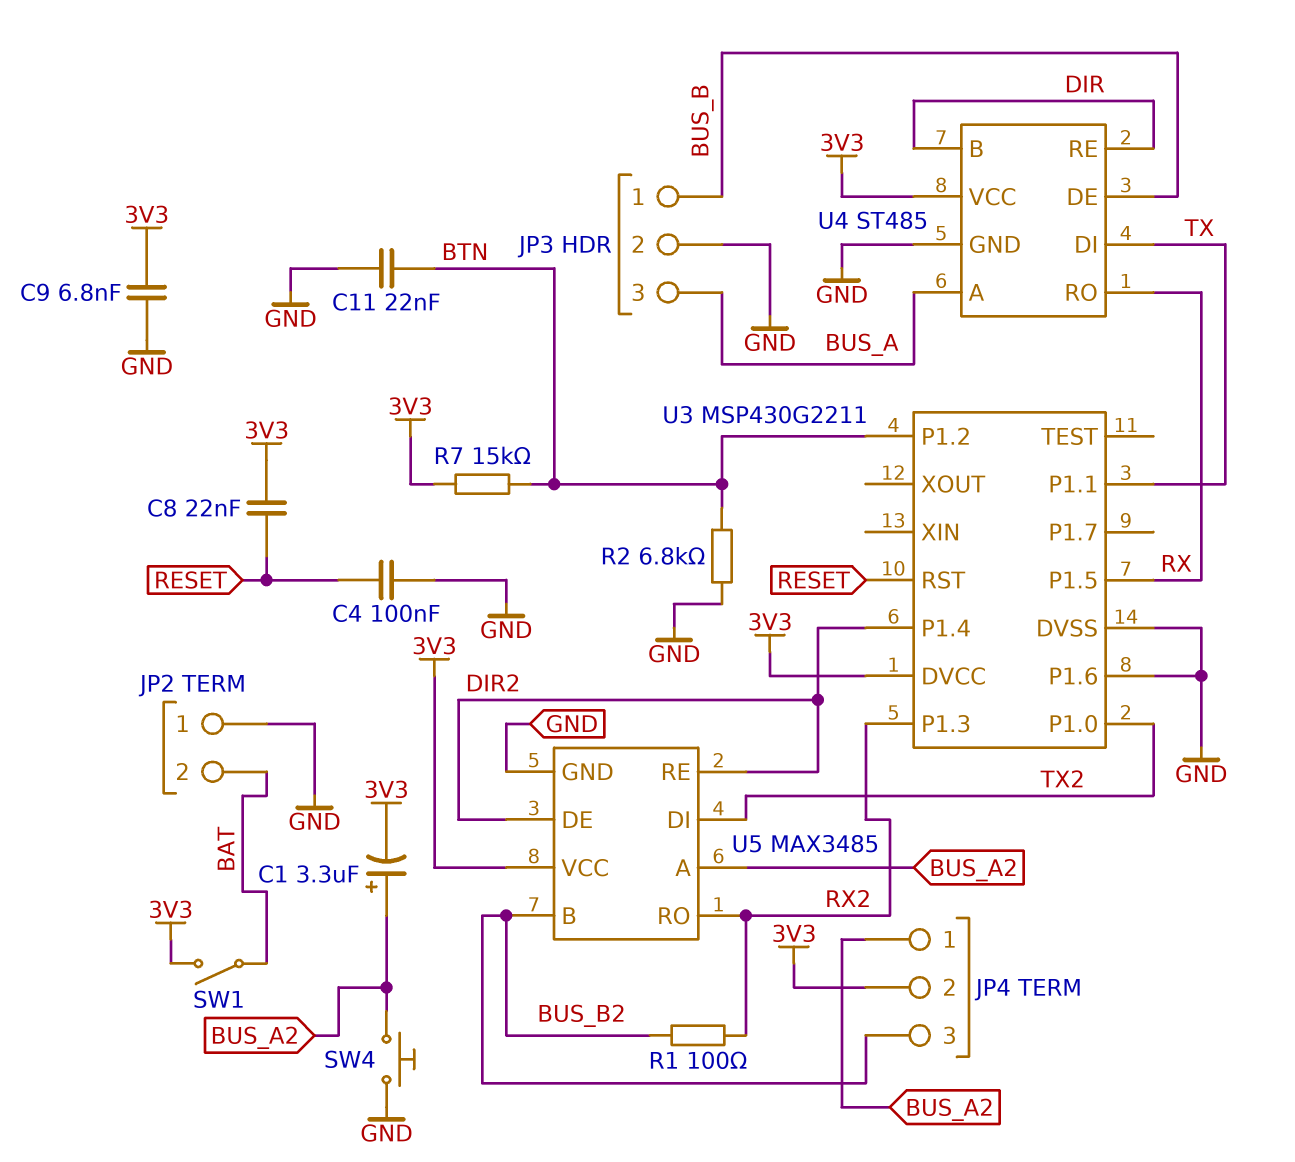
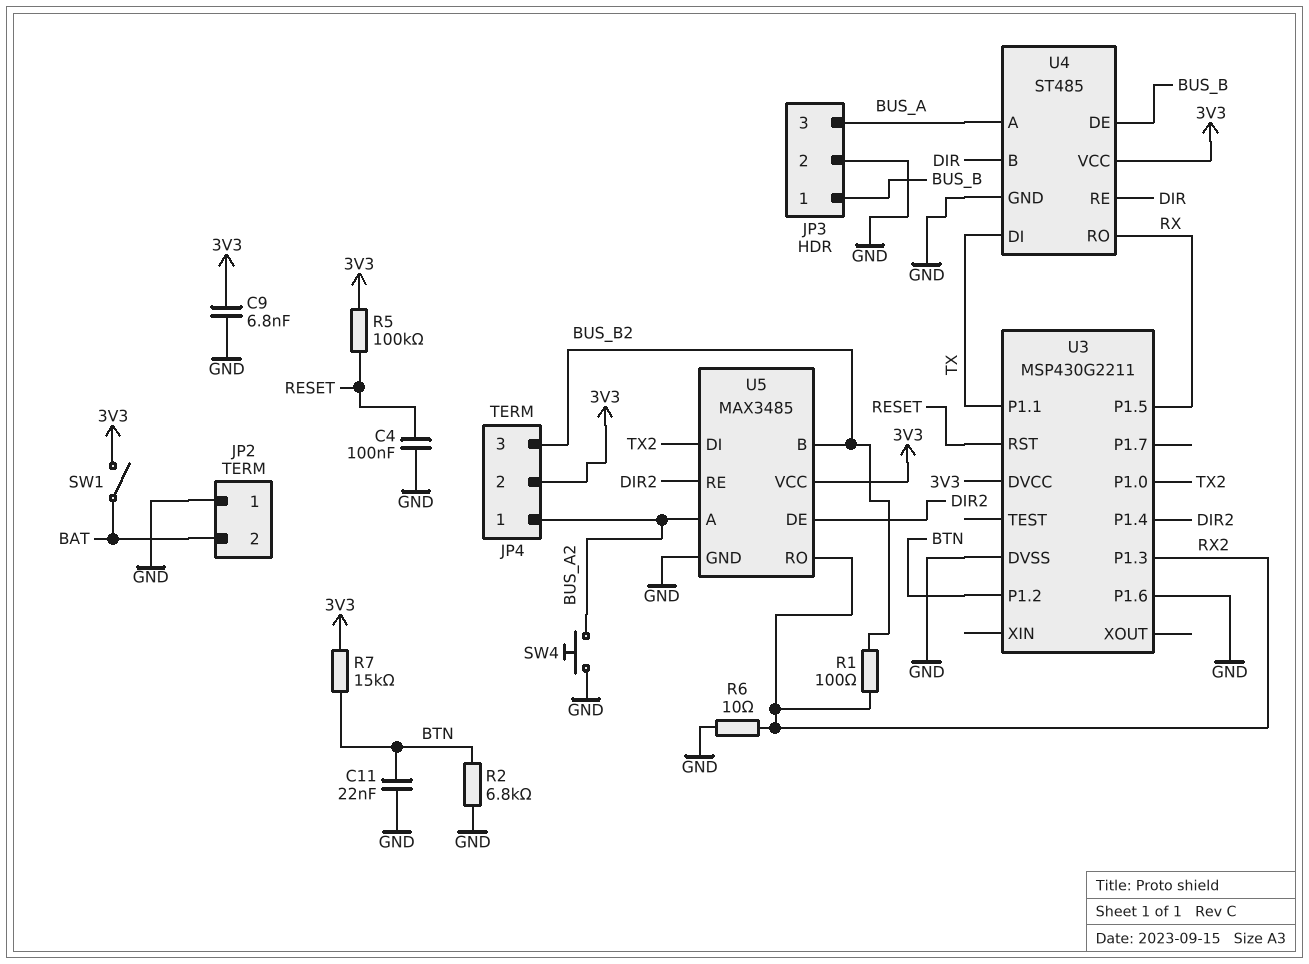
C1: 3.3uF (plus BUS_A2, minus 3V3) -> none
C8: 22nF (3V3, RESET) -> none
R5: none -> 100k (3V3, RESET)
R6: none -> 10 (GND, RX2)

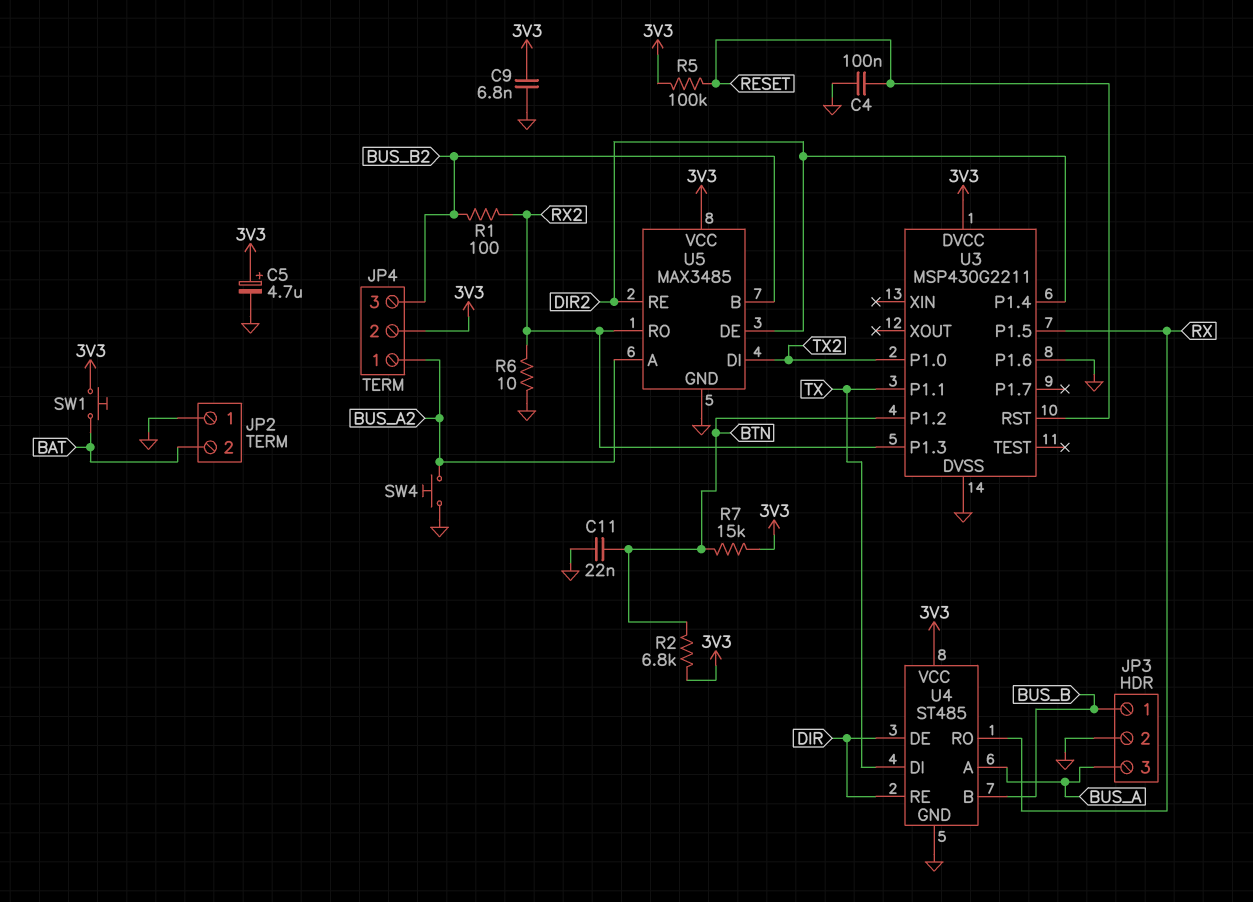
C5: none -> 4.7uF (plus 3V3, minus GND)
R2: 6.8k (BTN, GND) -> 6.8k (3V3, BTN)
SW1: switch (3V3, BAT) -> button (3V3, BAT)
U4 pin B: DIR -> BUS_B
U4 pin DE: BUS_B -> DIR

